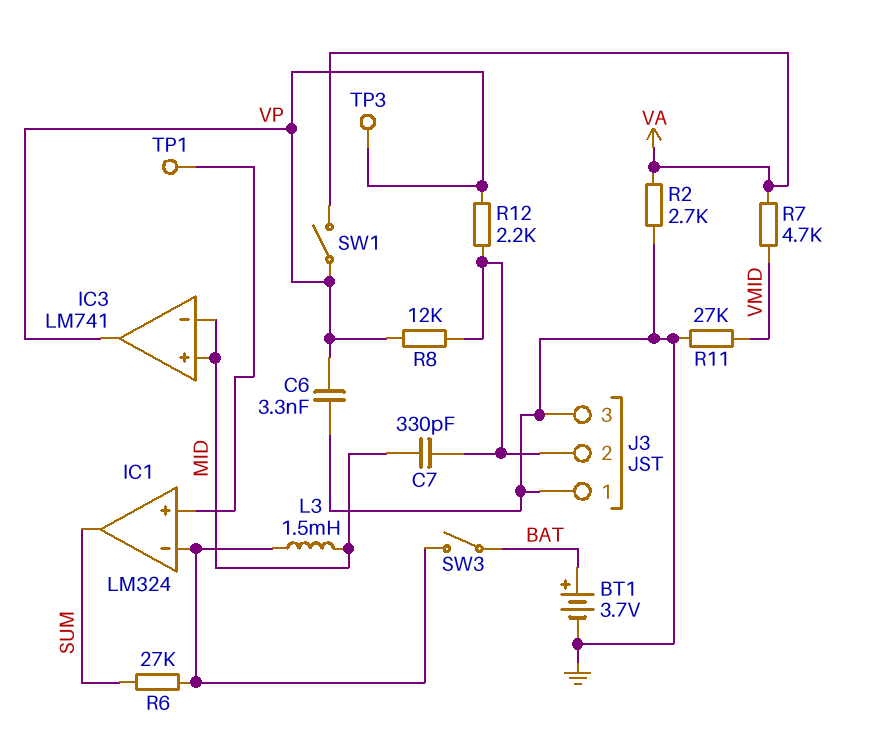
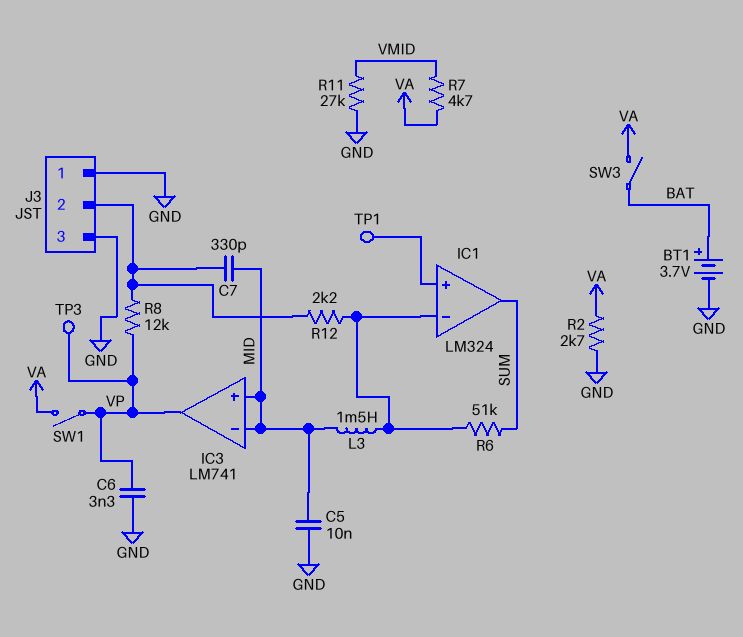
C5: none -> 10nF (GND, MID)
R6: 27k (IC1/in-, SUM) -> 51k (IC1/in-, SUM)
R12: 2.2k (J3/2, VP) -> 2.2k (IC1/in-, J3/2)
SW3: switch (BAT, IC1/in-) -> switch (BAT, VA)

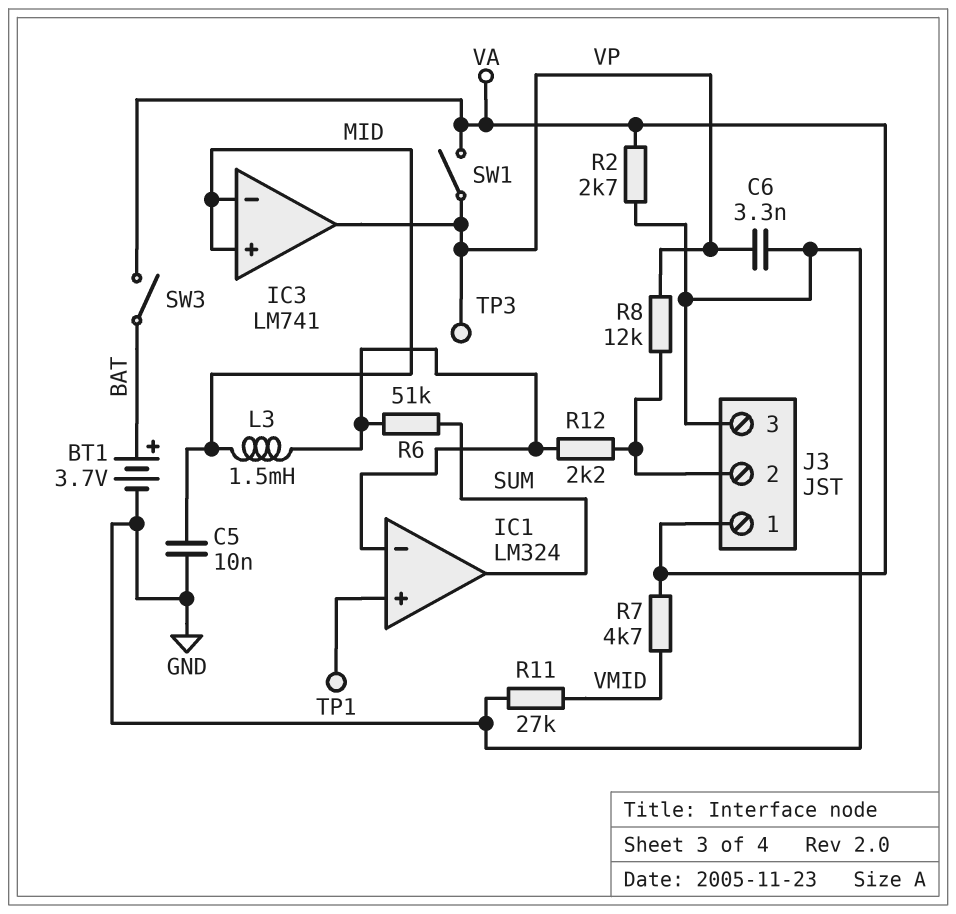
C7: 330pF (J3/2, MID) -> none
J3 pin 1: GND -> VA

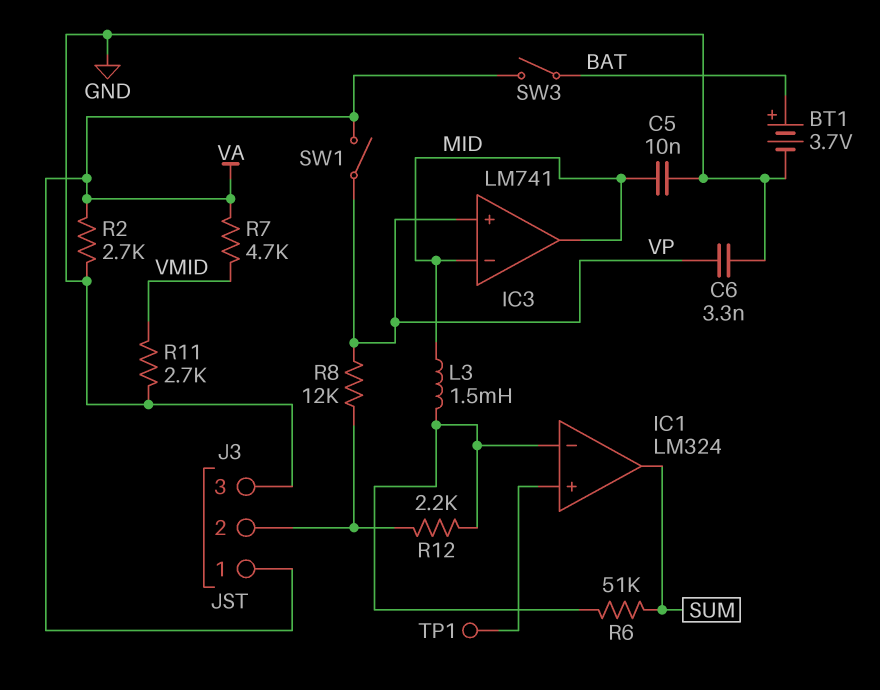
IC3 pin in+: MID -> VP
IC3 pin out: VP -> MID
R11: 27k (GND, VMID) -> 2.7k (GND, VMID)
TP3: test point (VP) -> none

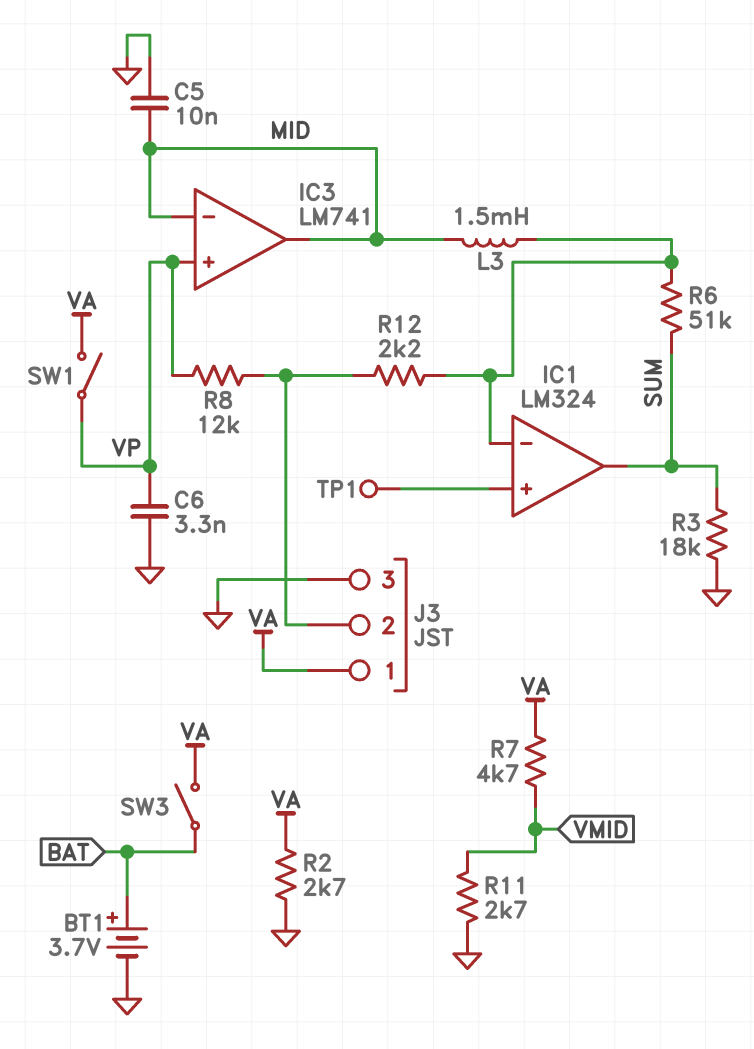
R3: none -> 18k (GND, SUM)

